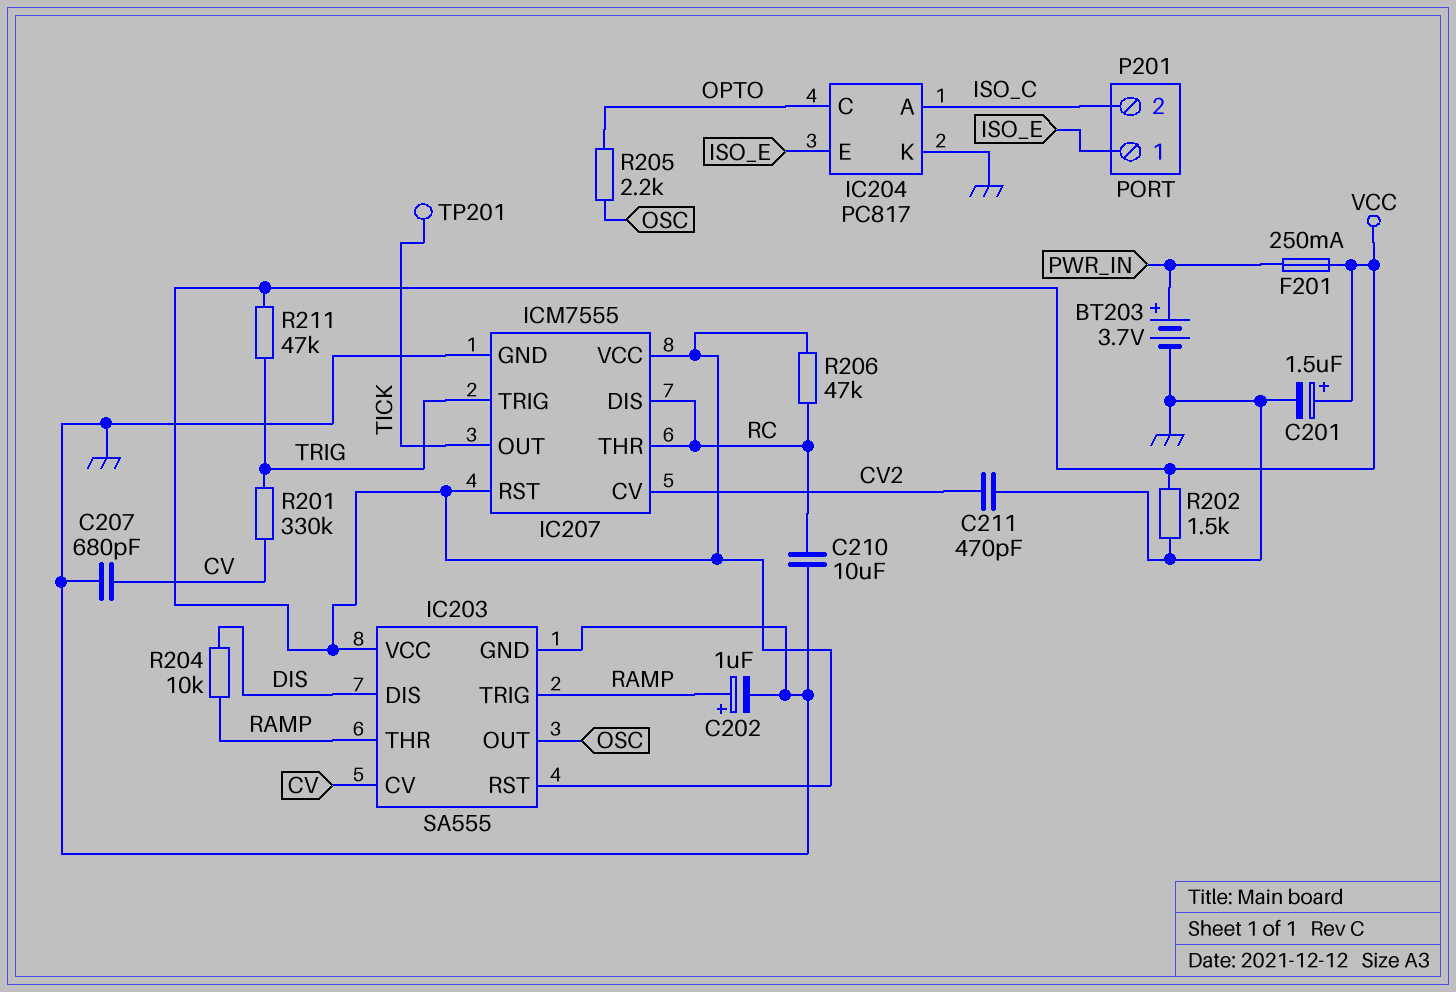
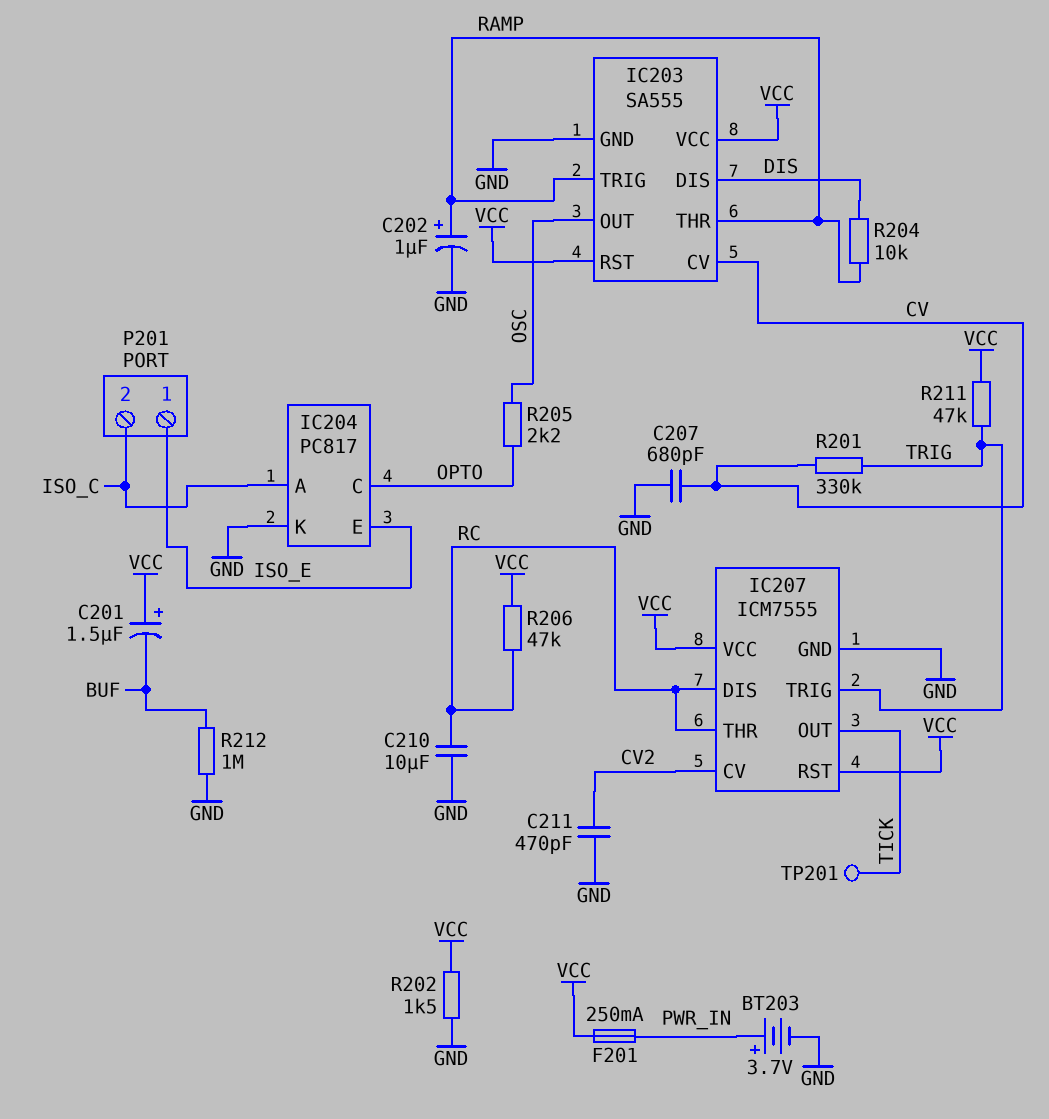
C201: 1.5uF (plus VCC, minus GND) -> 1.5uF (plus VCC, minus BUF)
R212: none -> 1M (BUF, GND)

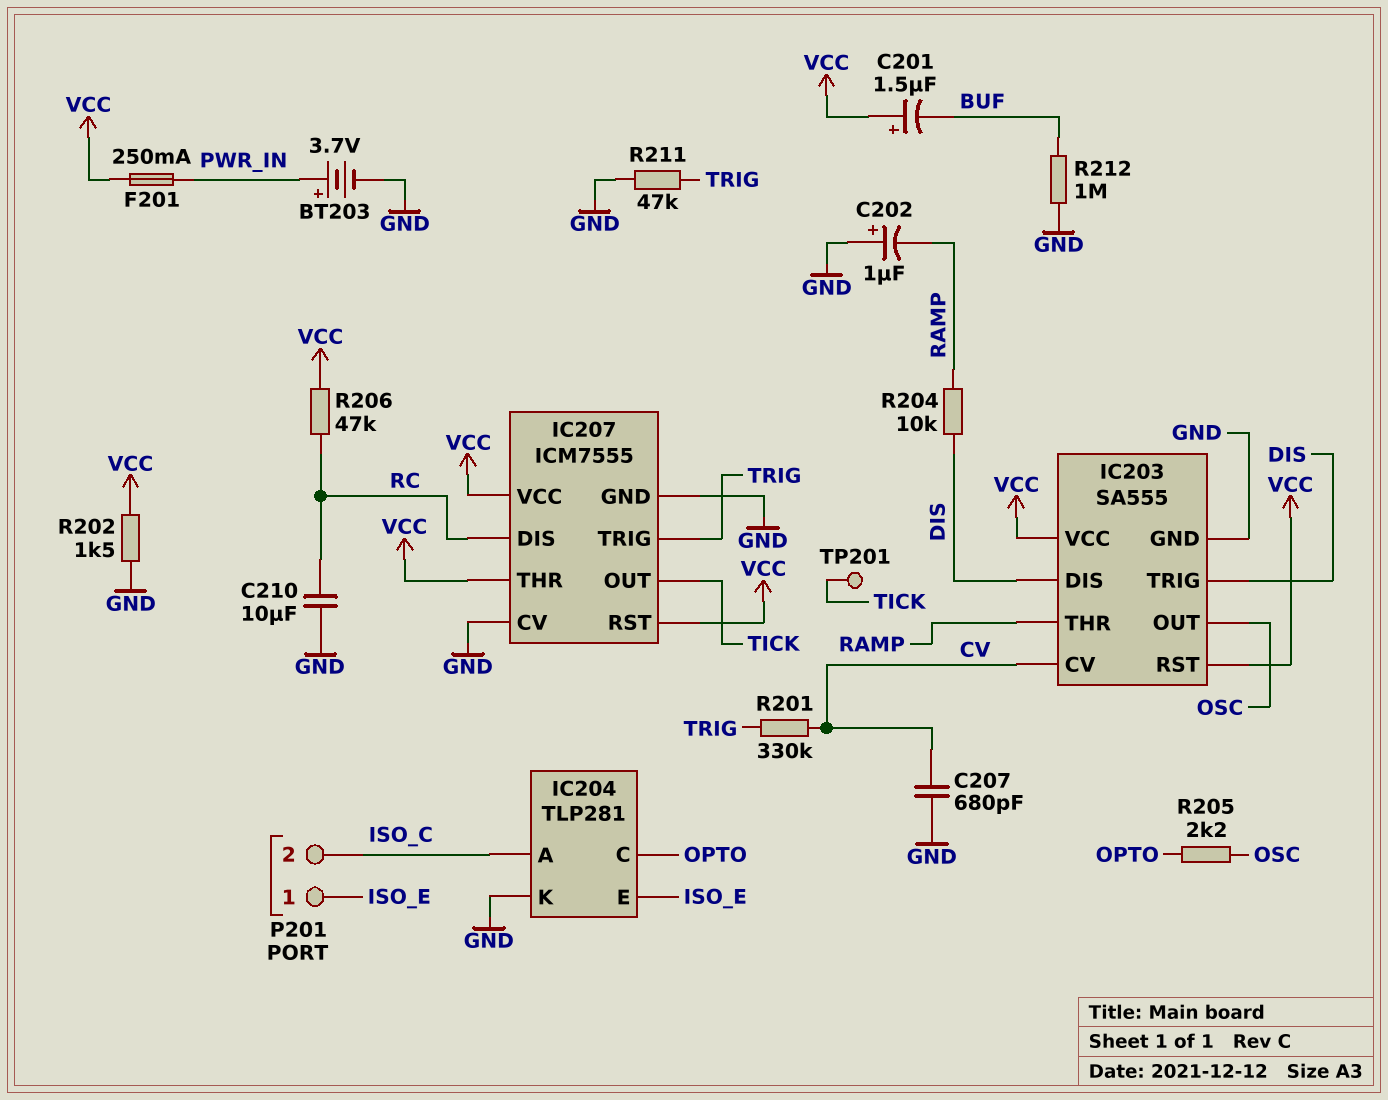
C202: 1uF (plus RAMP, minus GND) -> 1uF (plus GND, minus RAMP)
C211: 470pF (CV2, GND) -> none
IC203 pin TRIG: RAMP -> DIS
IC204: PC817 -> TLP281
IC207 pin CV: CV2 -> GND
IC207 pin THR: RC -> VCC
R211: 47k (TRIG, VCC) -> 47k (GND, TRIG)

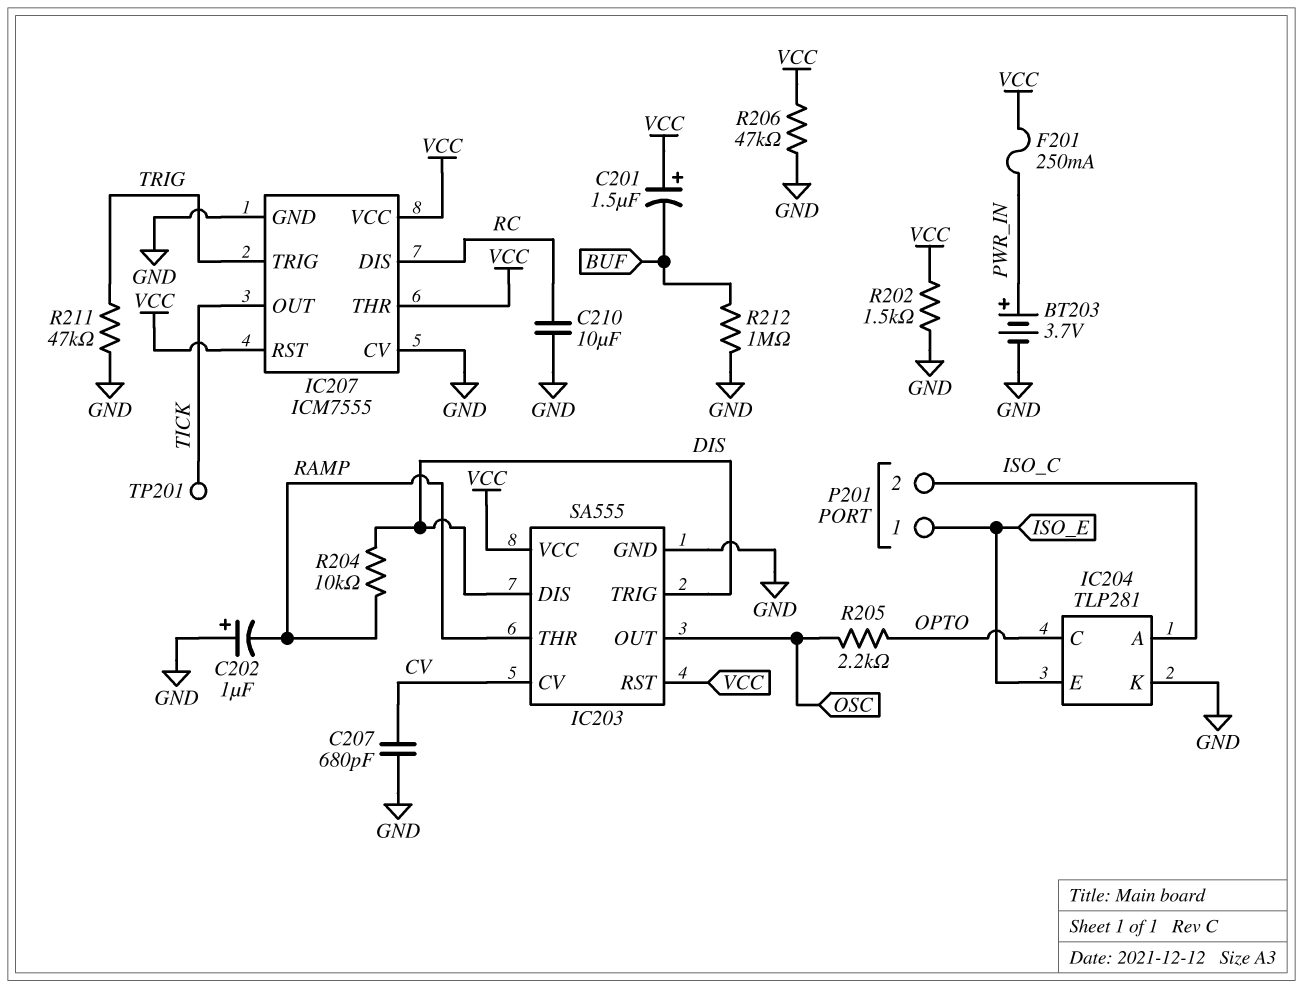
R201: 330k (CV, TRIG) -> none
R206: 47k (RC, VCC) -> 47k (GND, VCC)

